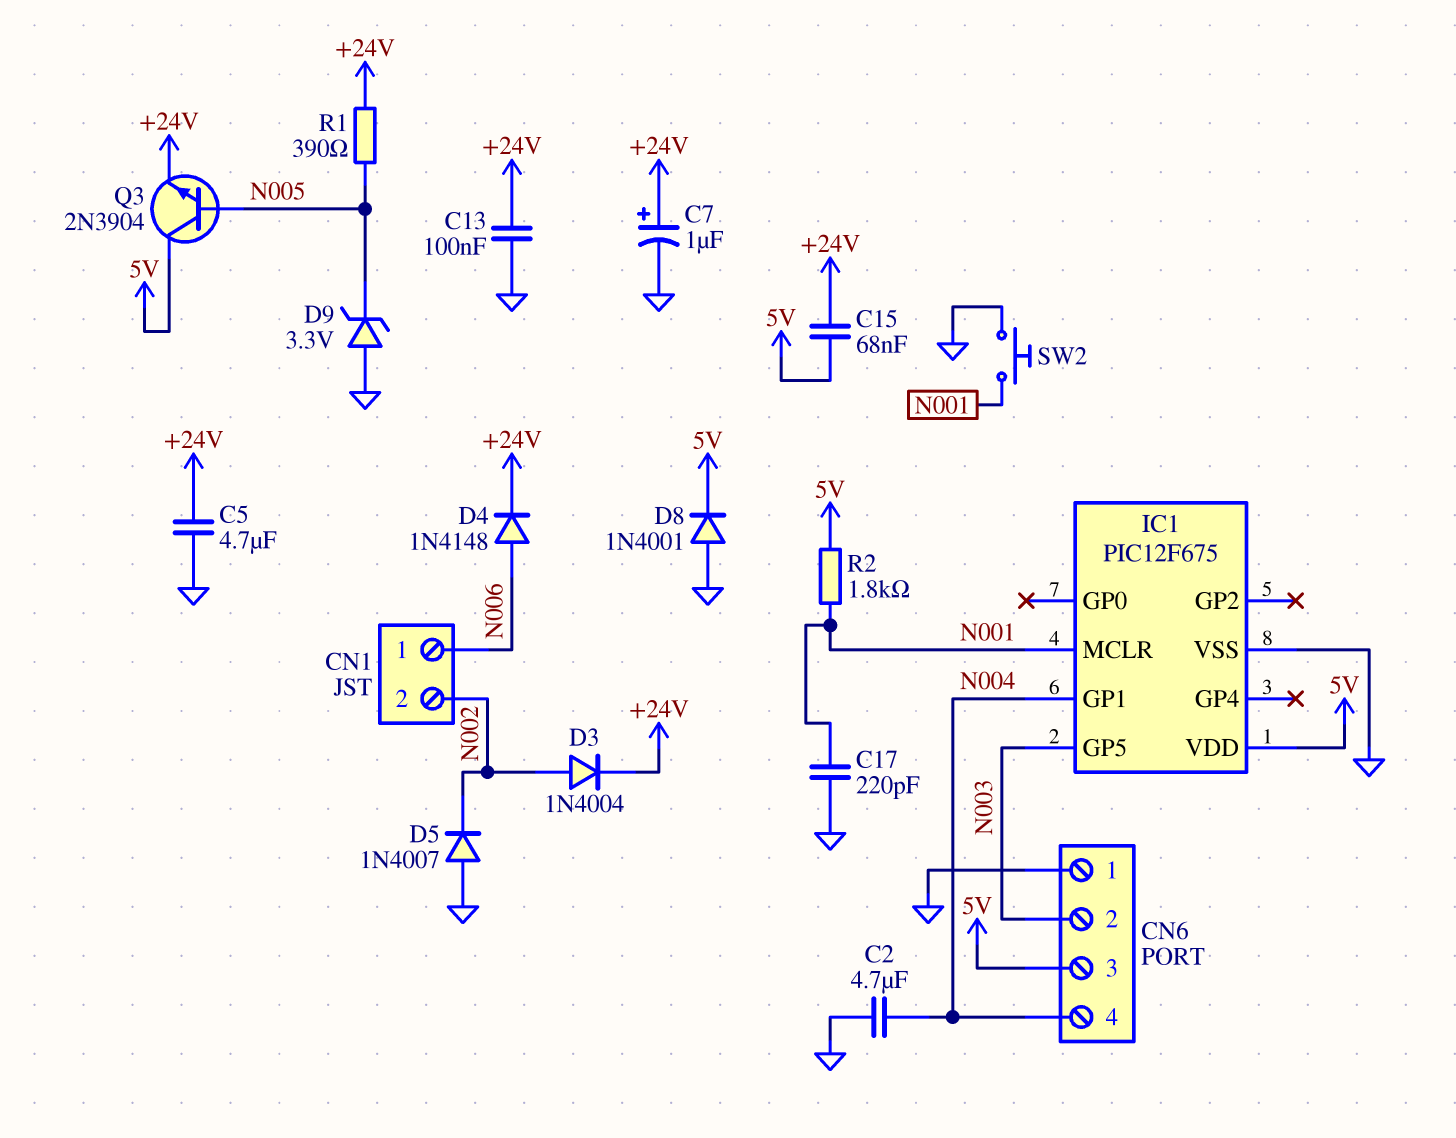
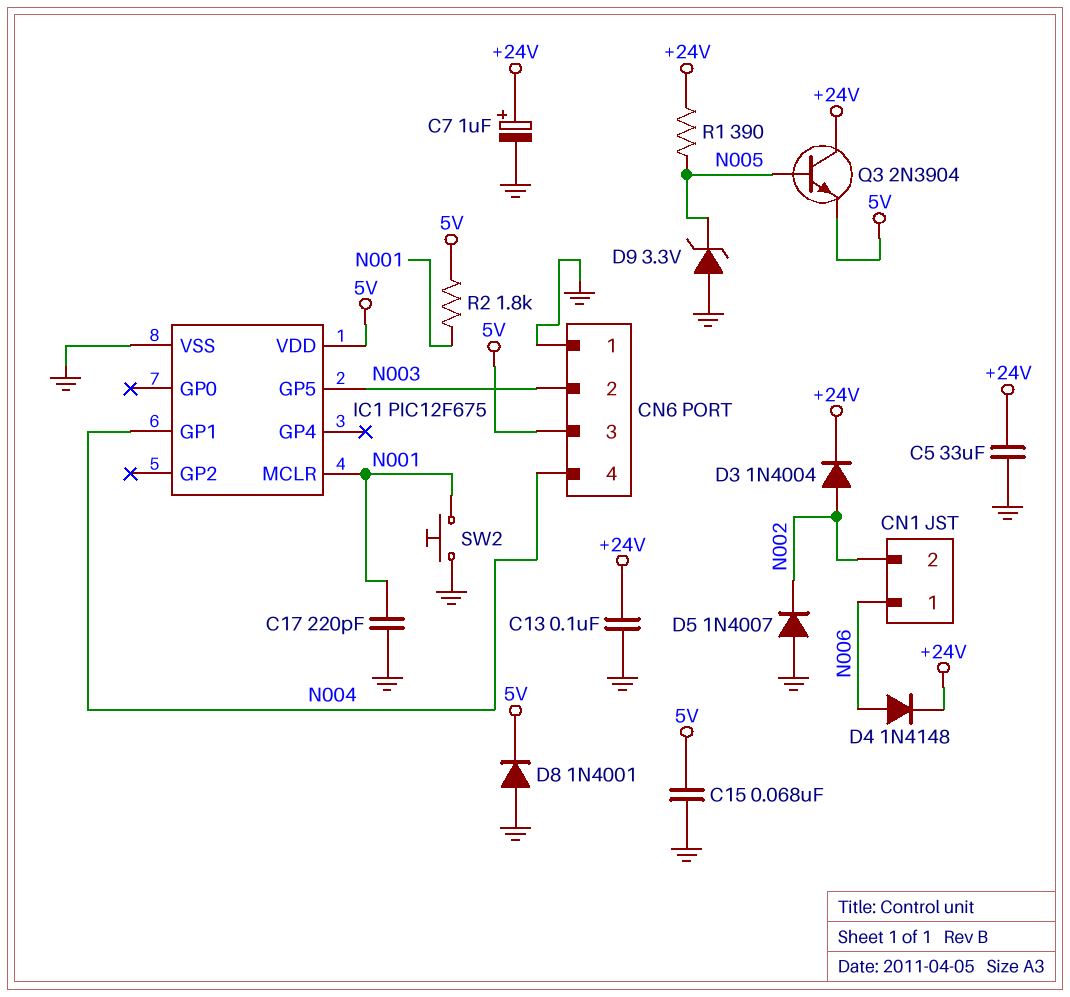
C2: 4.7uF (GND, N004) -> none
C5: 4.7uF (+24V, GND) -> 33uF (+24V, GND)
C15: 68nF (+24V, 5V) -> 68nF (5V, GND)
Q3: NPN 2N3904 (B N005, C 5V, E +24V) -> NPN 2N3904 (B N005, C +24V, E 5V)

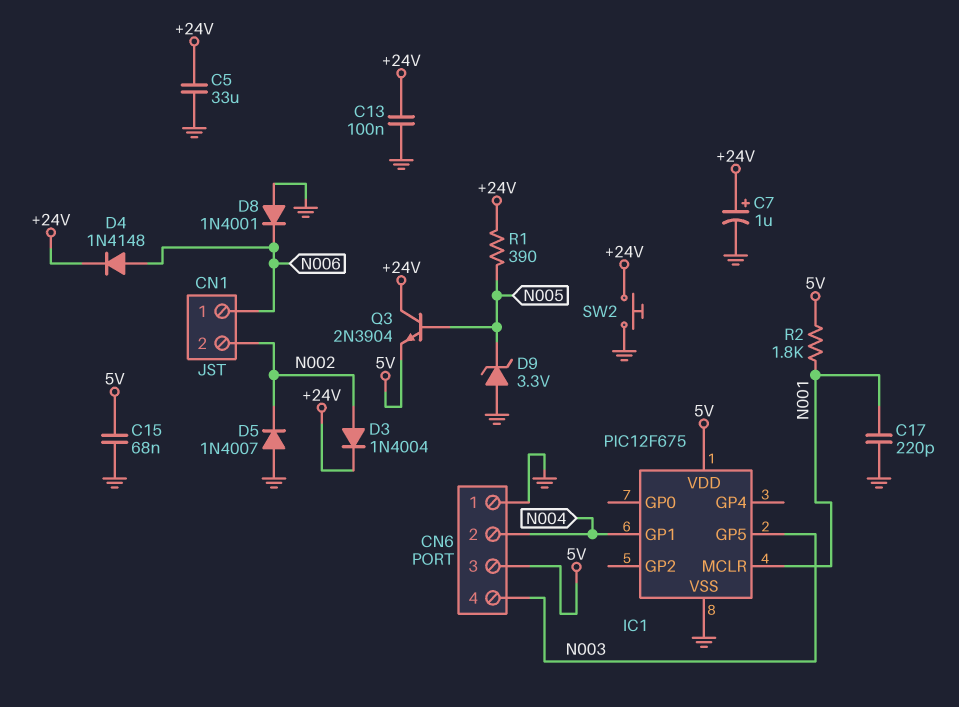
CN6 pin 2: N003 -> N004
CN6 pin 4: N004 -> N003
D8: diode 1N4001 (A GND, K 5V) -> diode 1N4001 (A GND, K N006)
SW2: button (GND, N001) -> button (+24V, GND)

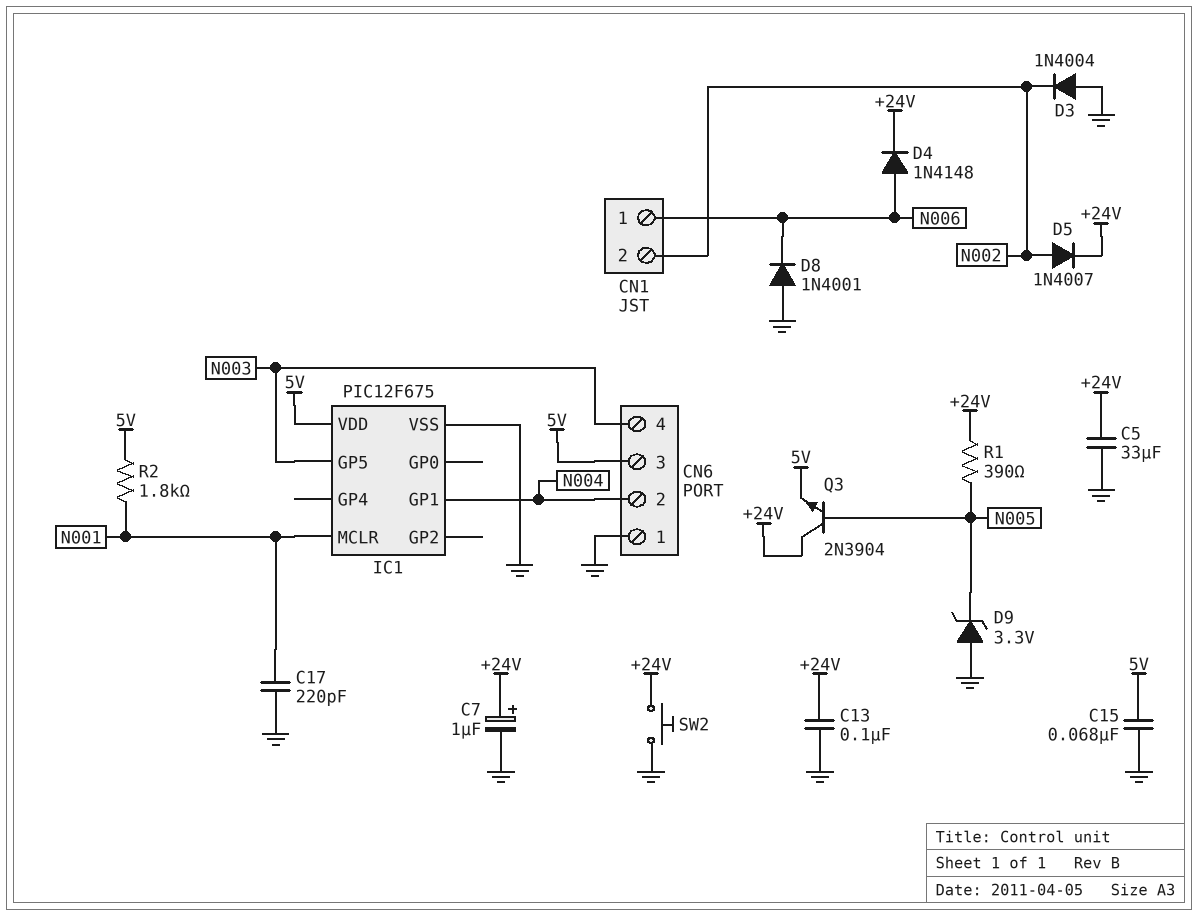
D3: diode 1N4004 (A N002, K +24V) -> diode 1N4004 (A GND, K N002)
D5: diode 1N4007 (A GND, K N002) -> diode 1N4007 (A N002, K +24V)

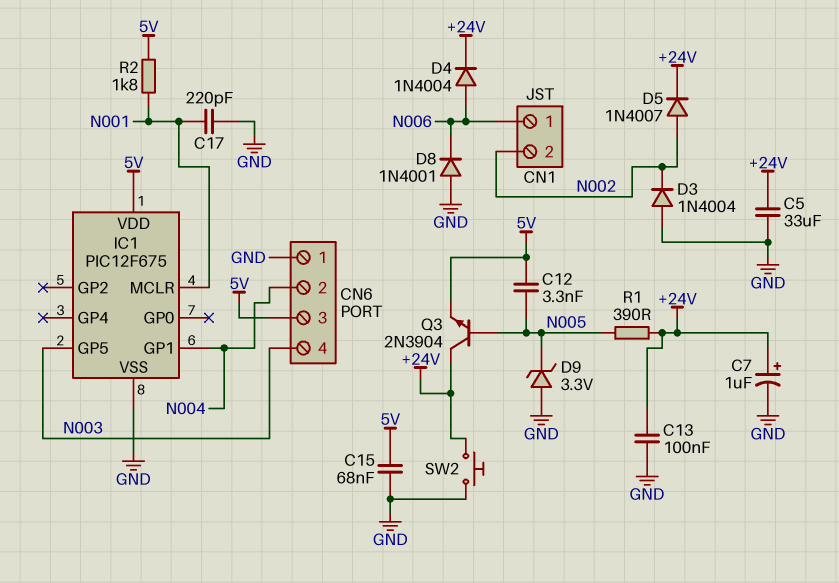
C12: none -> 3.3nF (5V, N005)
D4: diode 1N4148 (A N006, K +24V) -> diode 1N4004 (A N006, K +24V)

